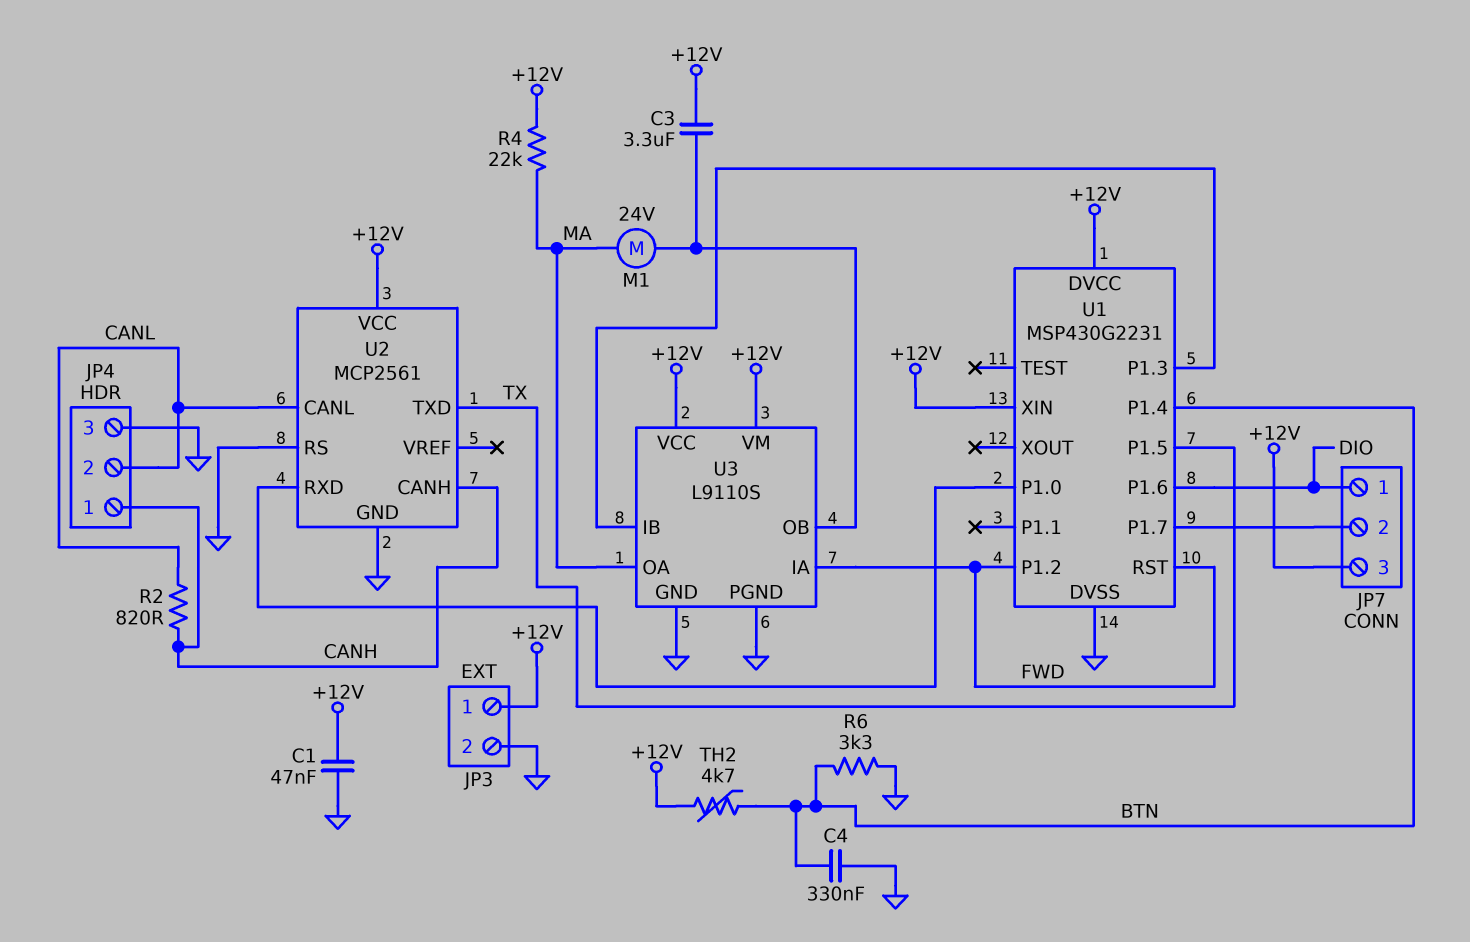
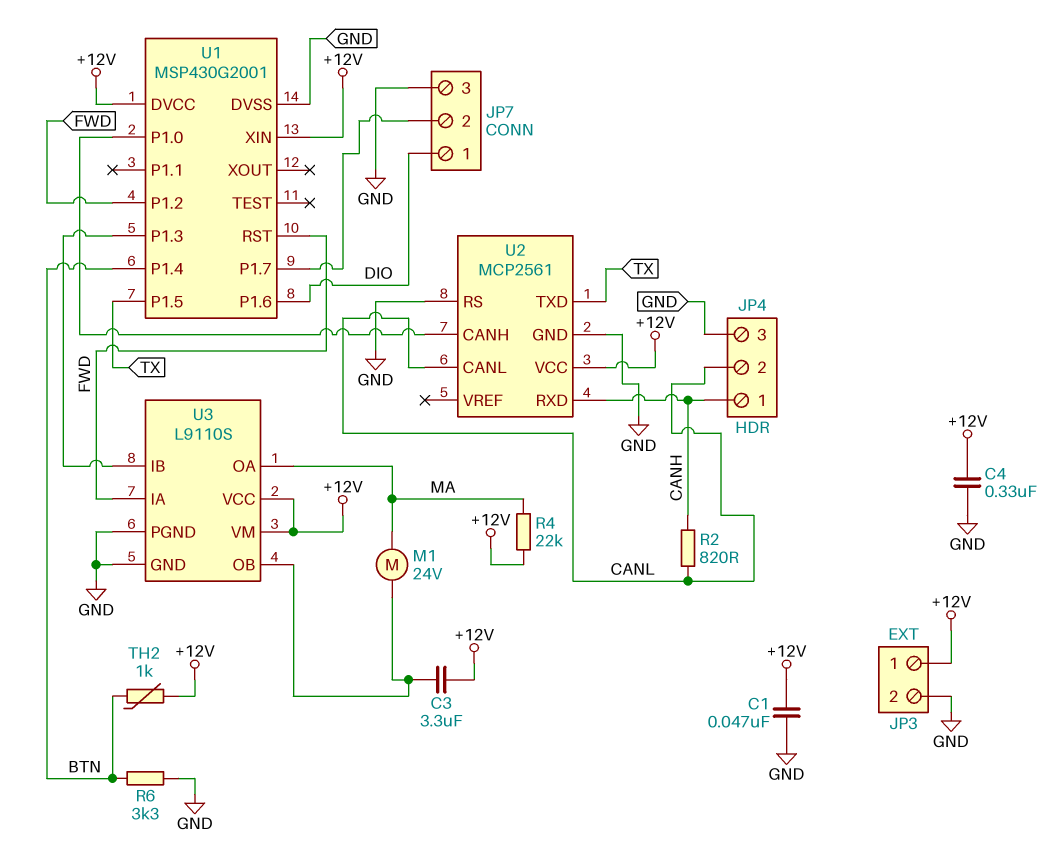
C4: 330nF (BTN, GND) -> 330nF (+12V, GND)
JP7 pin 3: +12V -> GND
TH2: 4.7k (+12V, BTN) -> 1k (+12V, BTN)
U1: MSP430G2231 -> MSP430G2001
U2 pin CANH: CANH -> U1/P1.0
U2 pin RXD: U1/P1.0 -> CANH

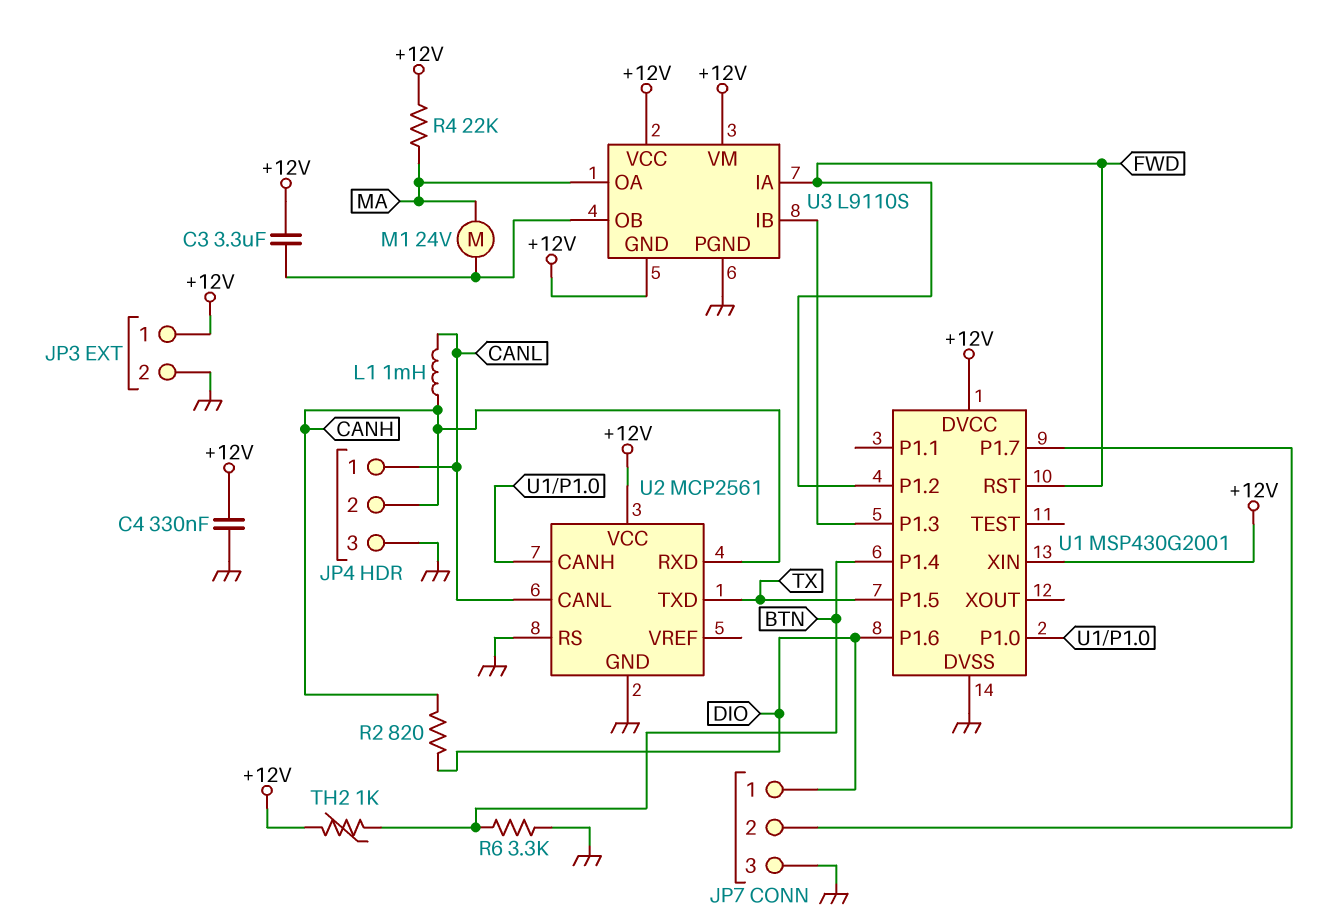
C1: 47nF (+12V, GND) -> none
JP4 pin 1: CANH -> CANL
JP4 pin 2: CANL -> CANH
L1: none -> 1mH (CANH, CANL)
R2: 820 (CANH, CANL) -> 820 (CANH, DIO)
U3 pin GND: GND -> +12V

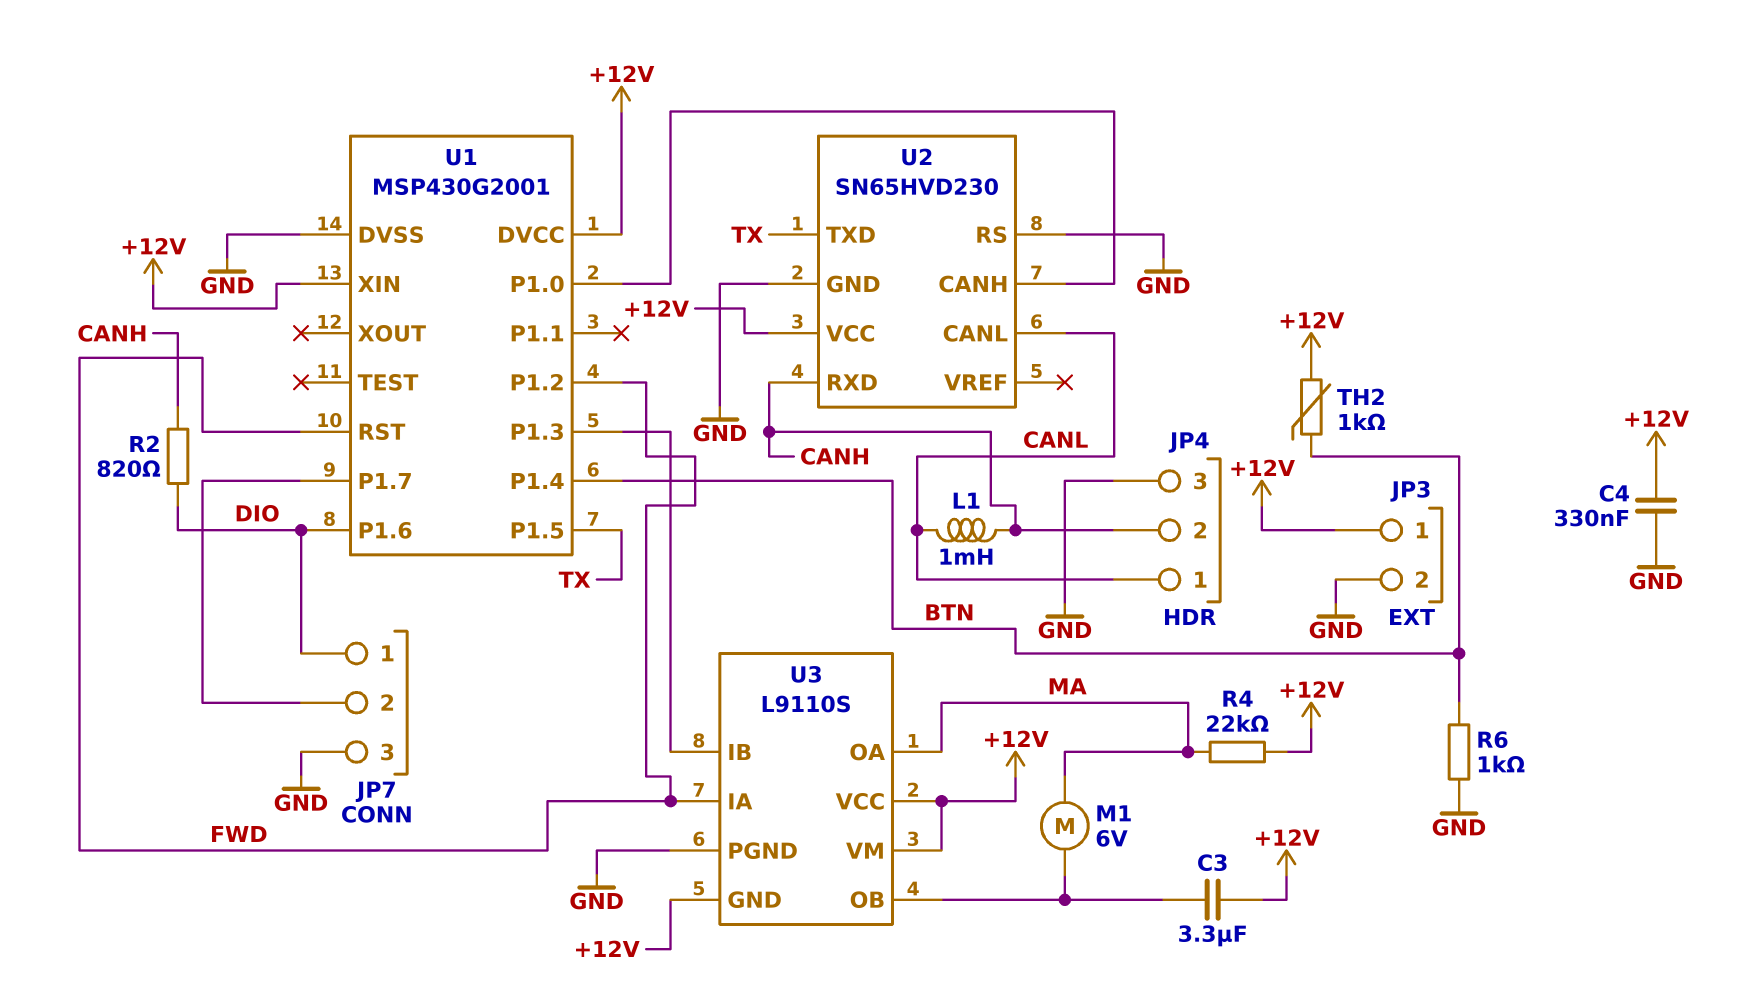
M1: motor 24V (MA, U3/OB) -> motor 6V (MA, U3/OB)
R6: 3.3k (BTN, GND) -> 1k (BTN, GND)
U2: MCP2561 -> SN65HVD230

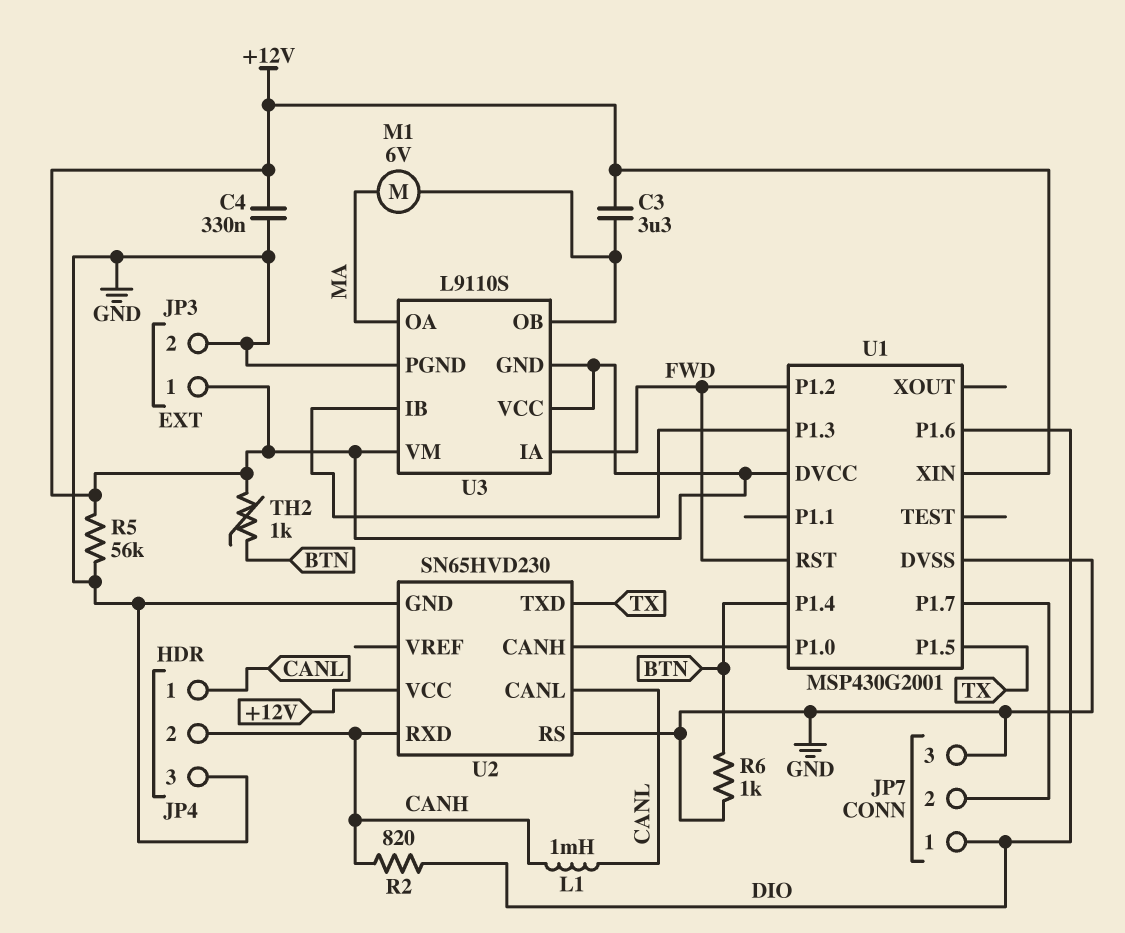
R4: 22k (+12V, MA) -> none
R5: none -> 56k (+12V, GND)

